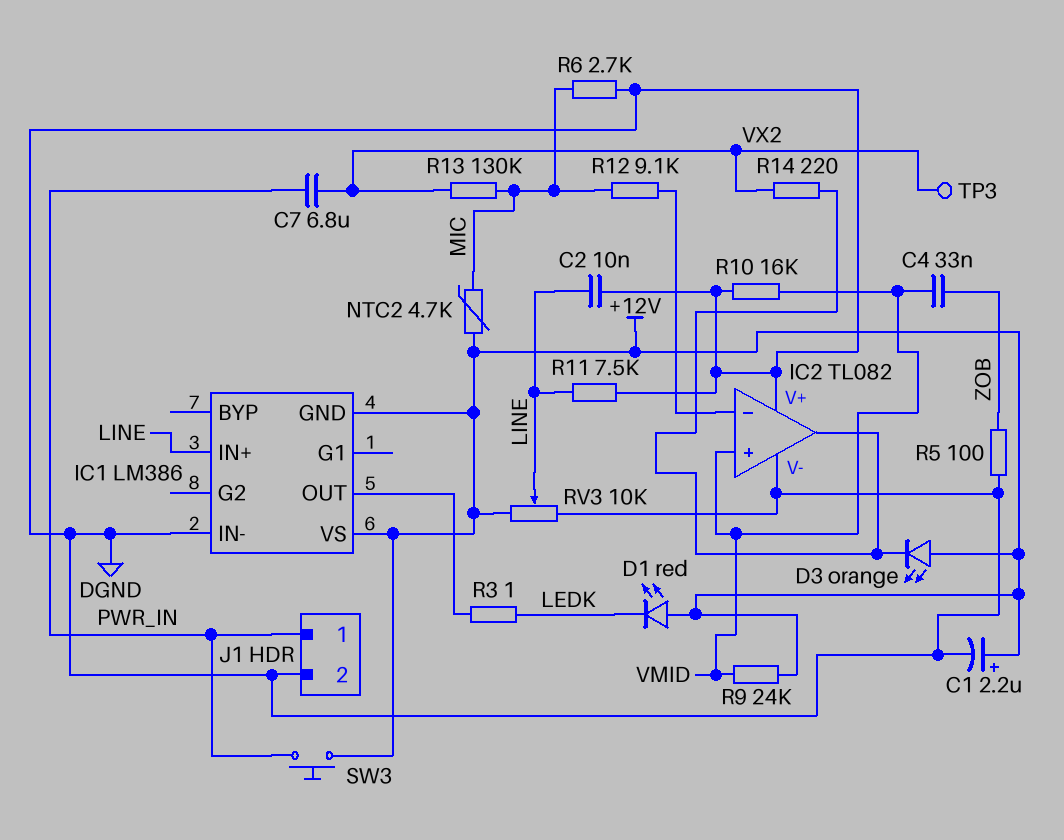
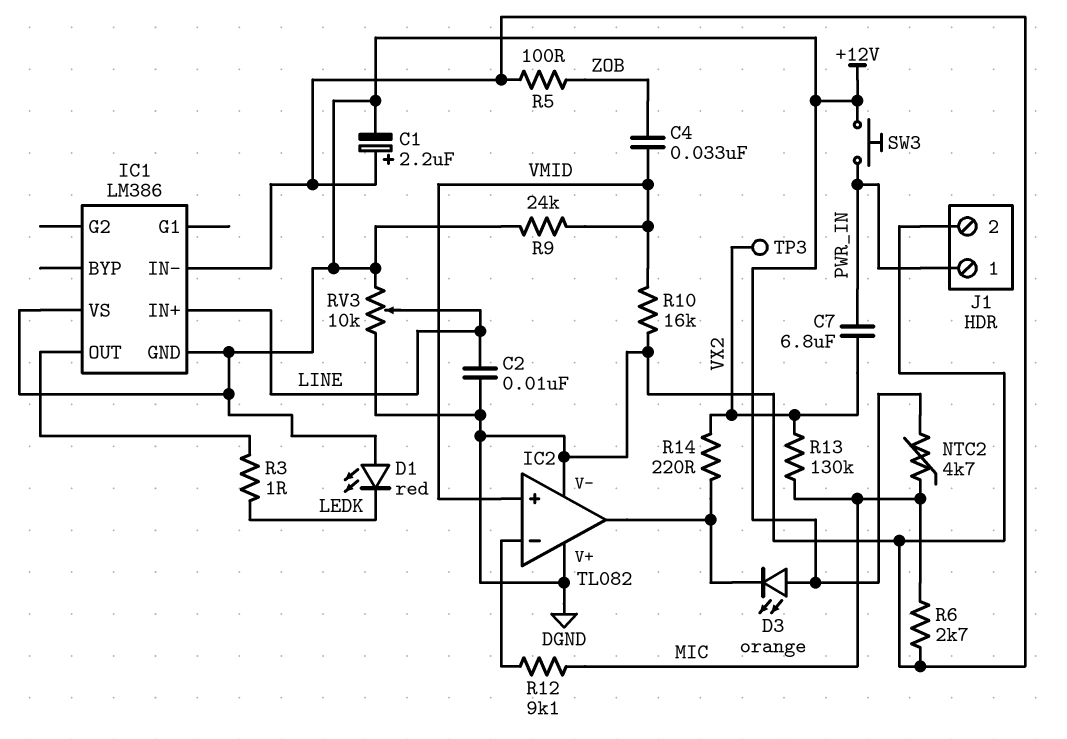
C1: 2.2uF (plus +12V, minus DGND) -> 2.2uF (plus DGND, minus +12V)
R11: 7.5k (DGND, LINE) -> none

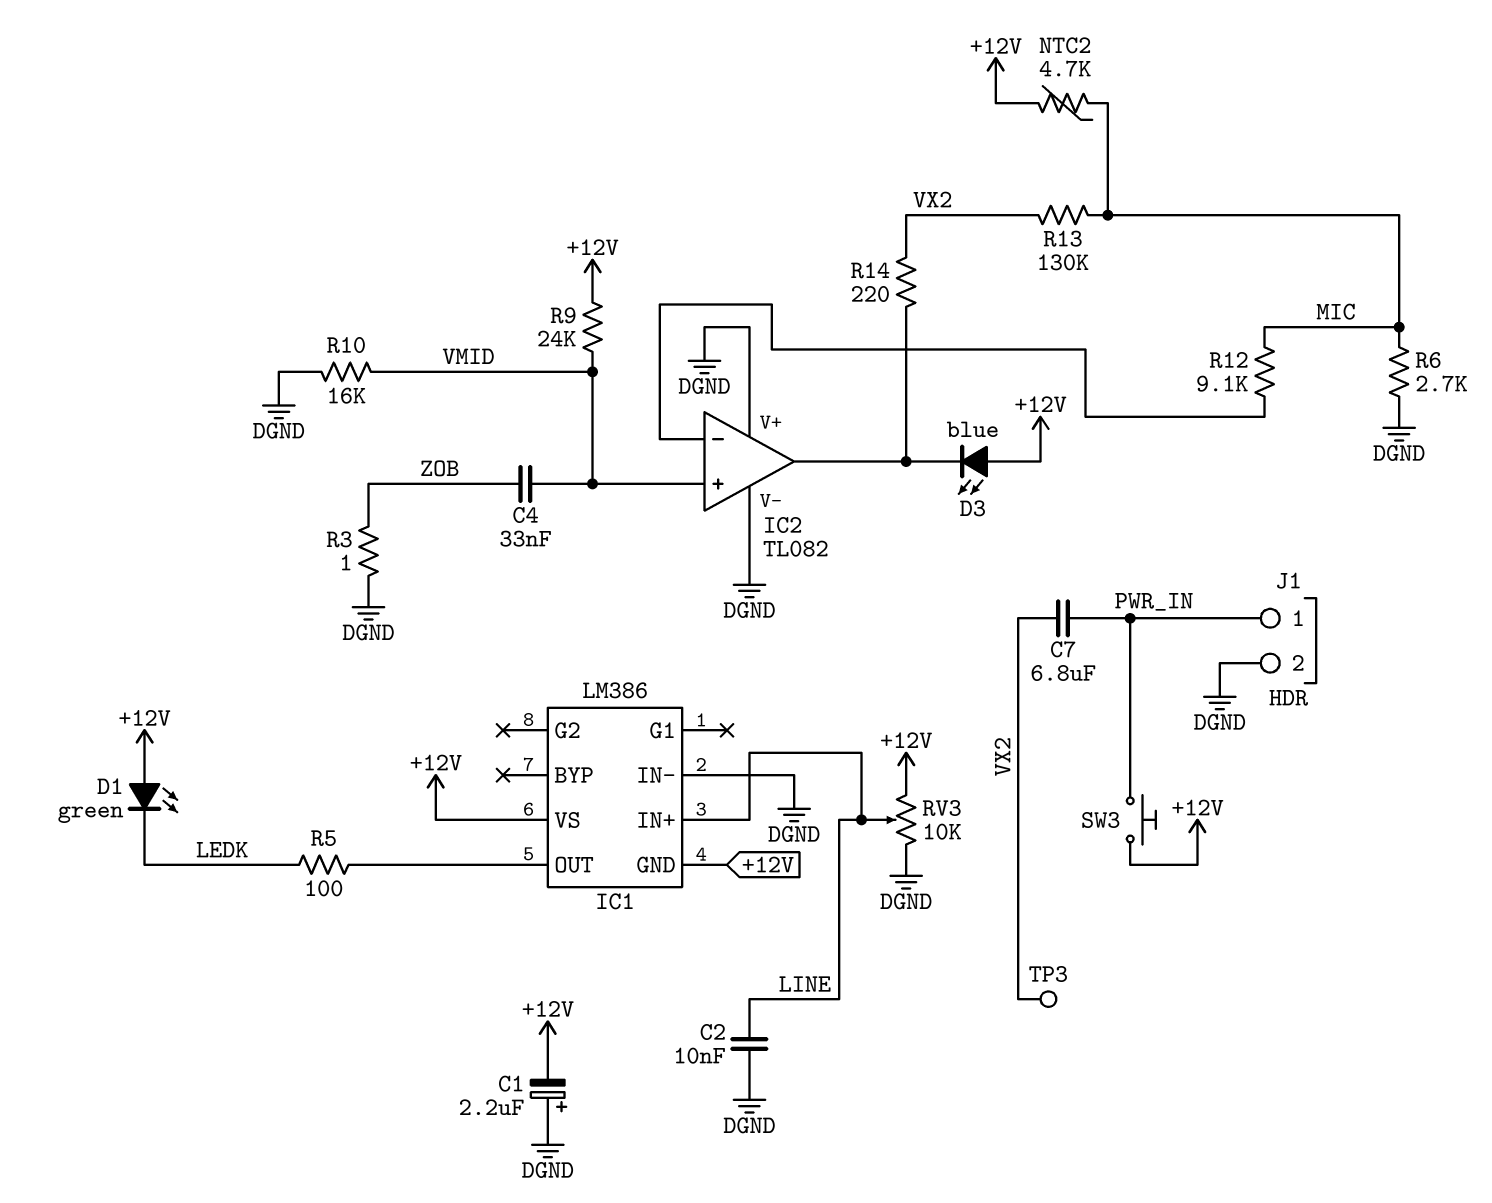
D1: LED red (A +12V, K LEDK) -> LED green (A +12V, K LEDK)
D3: LED orange (A +12V, K IC2/out) -> LED blue (A +12V, K IC2/out)
R3: 1 (IC1/OUT, LEDK) -> 1 (DGND, ZOB)
R5: 100 (DGND, ZOB) -> 100 (IC1/OUT, LEDK)

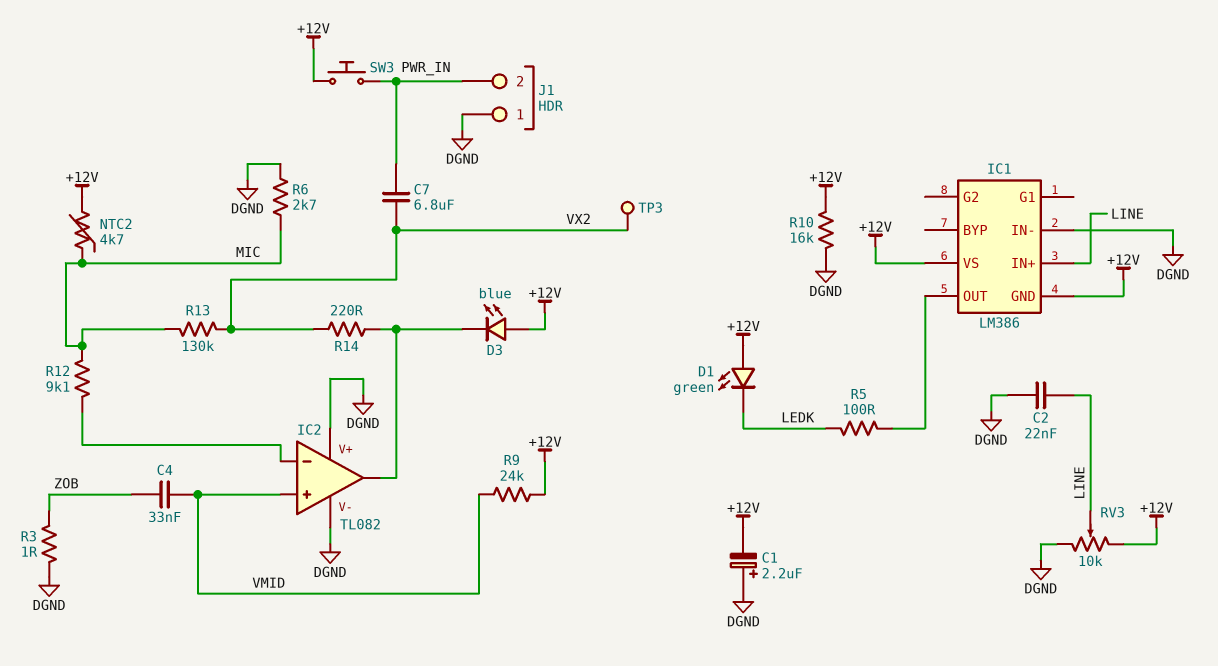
C2: 10nF (DGND, LINE) -> 22nF (DGND, LINE)
J1 pin 1: PWR_IN -> DGND
J1 pin 2: DGND -> PWR_IN
R10: 16k (DGND, VMID) -> 16k (+12V, DGND)

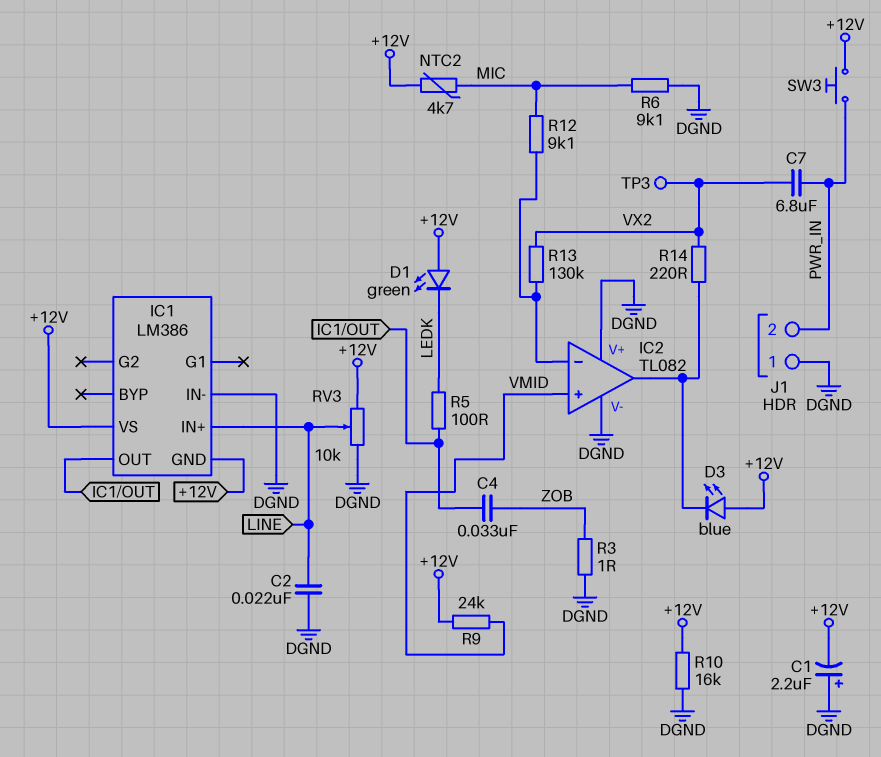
C4: 33nF (VMID, ZOB) -> 33nF (IC1/OUT, ZOB)
R6: 2.7k (DGND, MIC) -> 9.1k (DGND, MIC)
R13: 130k (MIC, VX2) -> 130k (IC2/in-, VX2)

